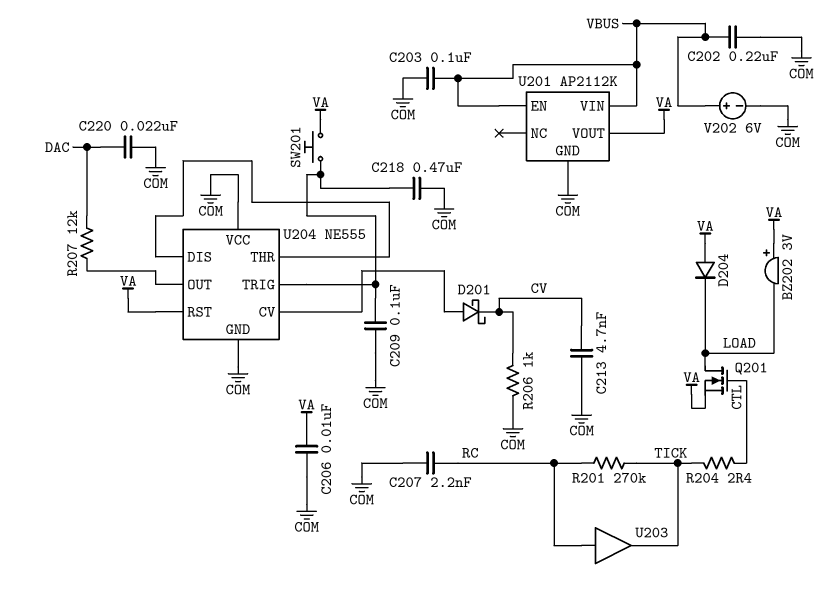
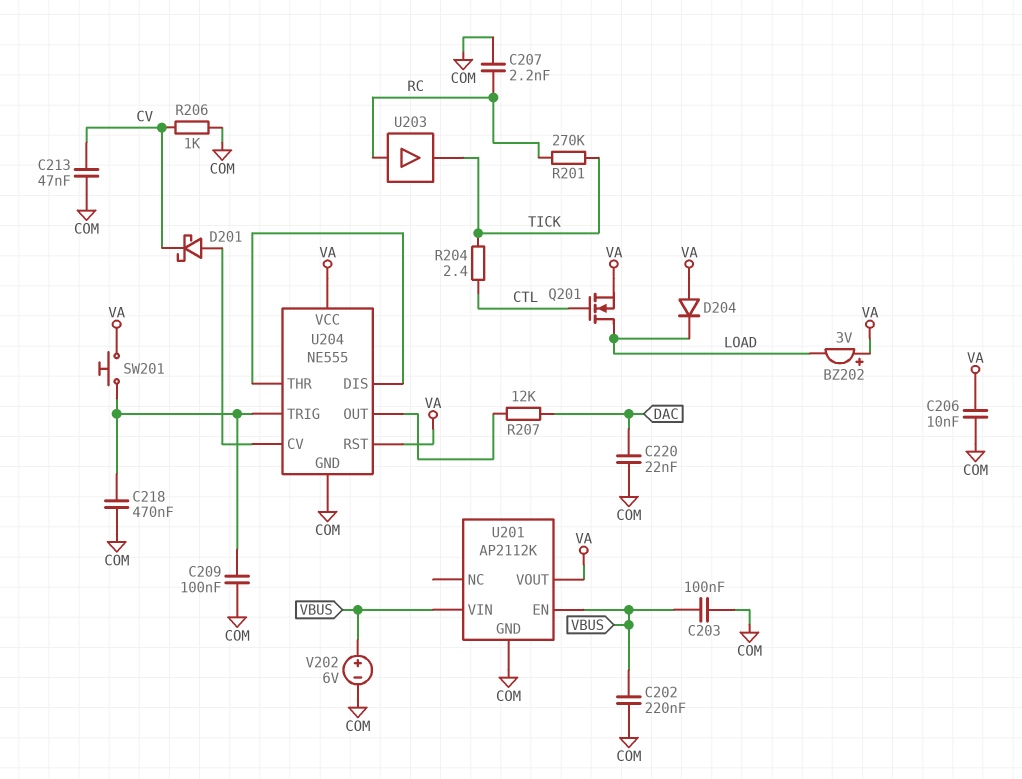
C213: 4.7nF (COM, CV) -> 47nF (COM, CV)
U204 pin VCC: COM -> VA

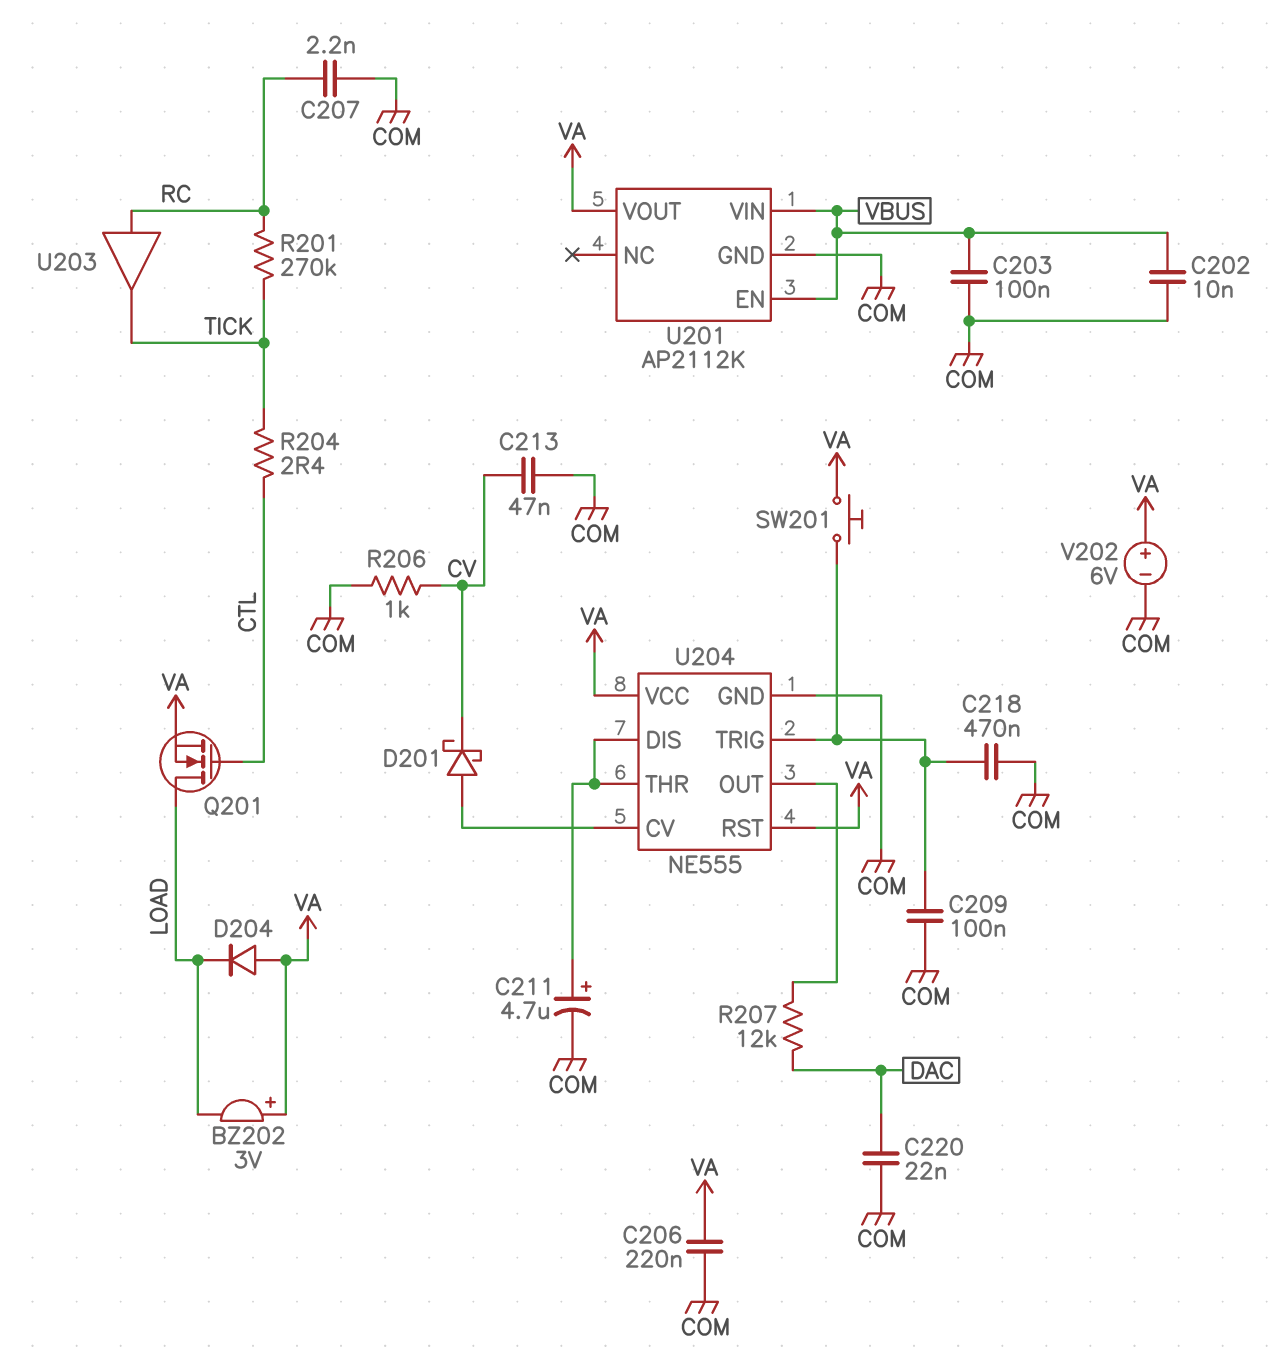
C202: 220nF (COM, VBUS) -> 10nF (COM, VBUS)
C206: 10nF (COM, VA) -> 220nF (COM, VA)
C211: none -> 4.7uF (plus U204/DIS, minus COM)
V202: 6V (plus VBUS, minus COM) -> 6V (plus VA, minus COM)

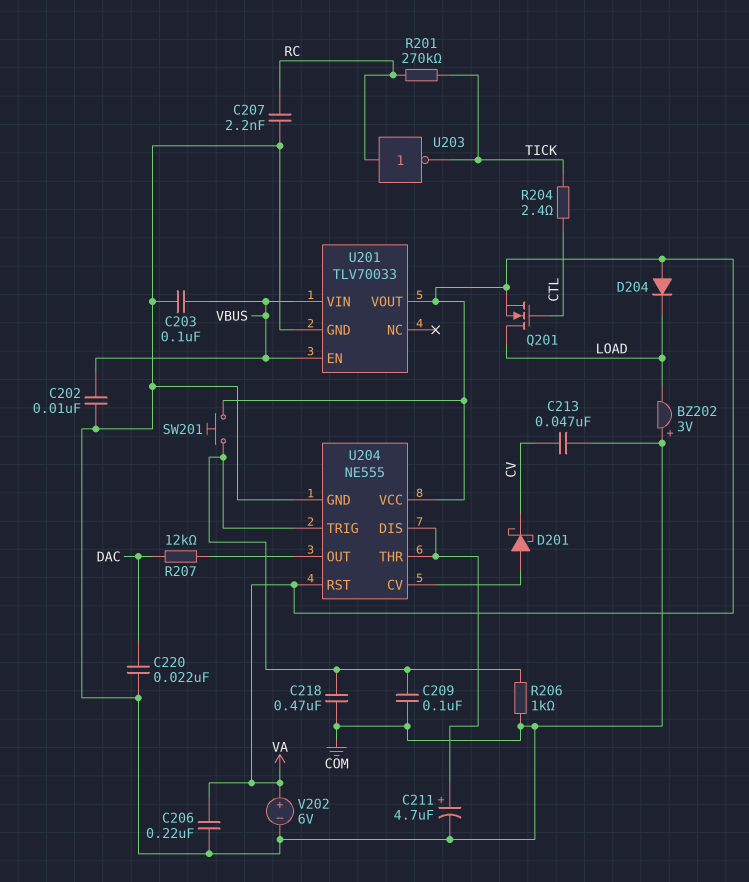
BZ202: buzzer 3V (plus VA, minus LOAD) -> buzzer 3V (plus COM, minus LOAD)
R206: 1k (COM, CV) -> 1k (COM, U204/TRIG)
U201: AP2112K -> TLV70033
U203: buffer (in RC, out TICK) -> NOT (in RC, out TICK)

